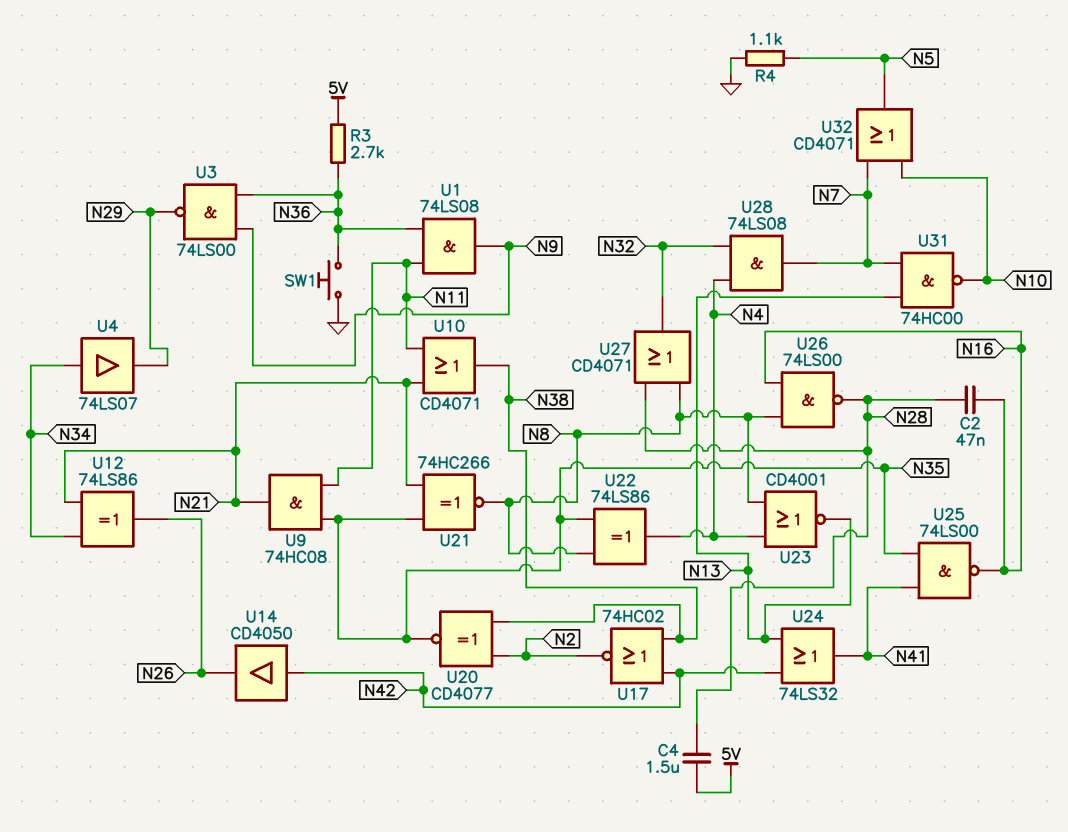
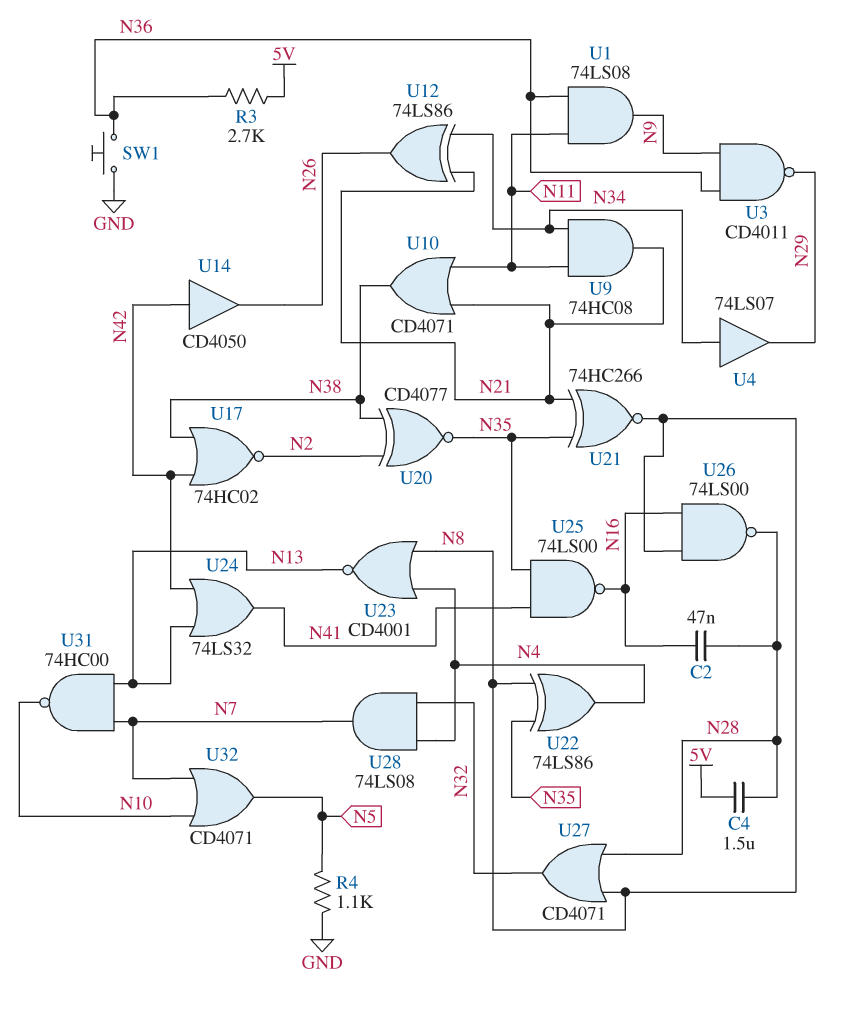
U3: NAND 74LS00 (in N9, in N36, out N29) -> NAND CD4011 (in N9, in N36, out N29)
U9: AND 74HC08 (in N11, in N35, out N21) -> AND 74HC08 (in N11, in N34, out N21)

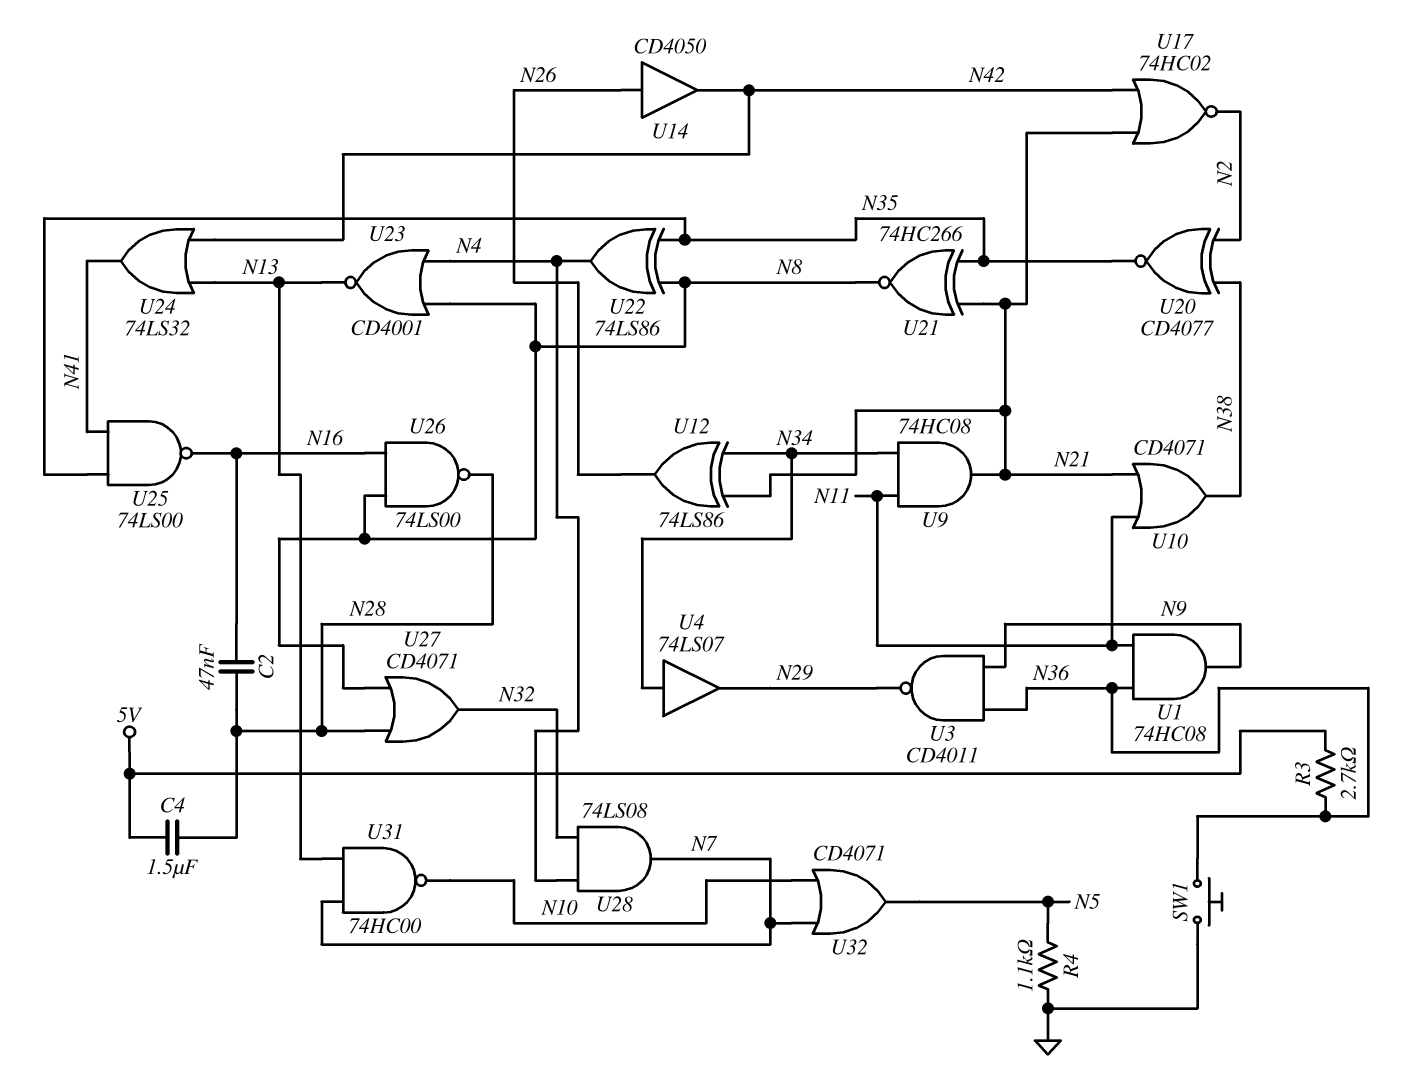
U1: AND 74LS08 (in N11, in N36, out N9) -> AND 74HC08 (in N11, in N36, out N9)
U14: buffer CD4050 (in N42, out N26) -> buffer CD4050 (in N26, out N42)
U17: NOR 74HC02 (in N38, in N42, out N2) -> NOR 74HC02 (in N21, in N42, out N2)

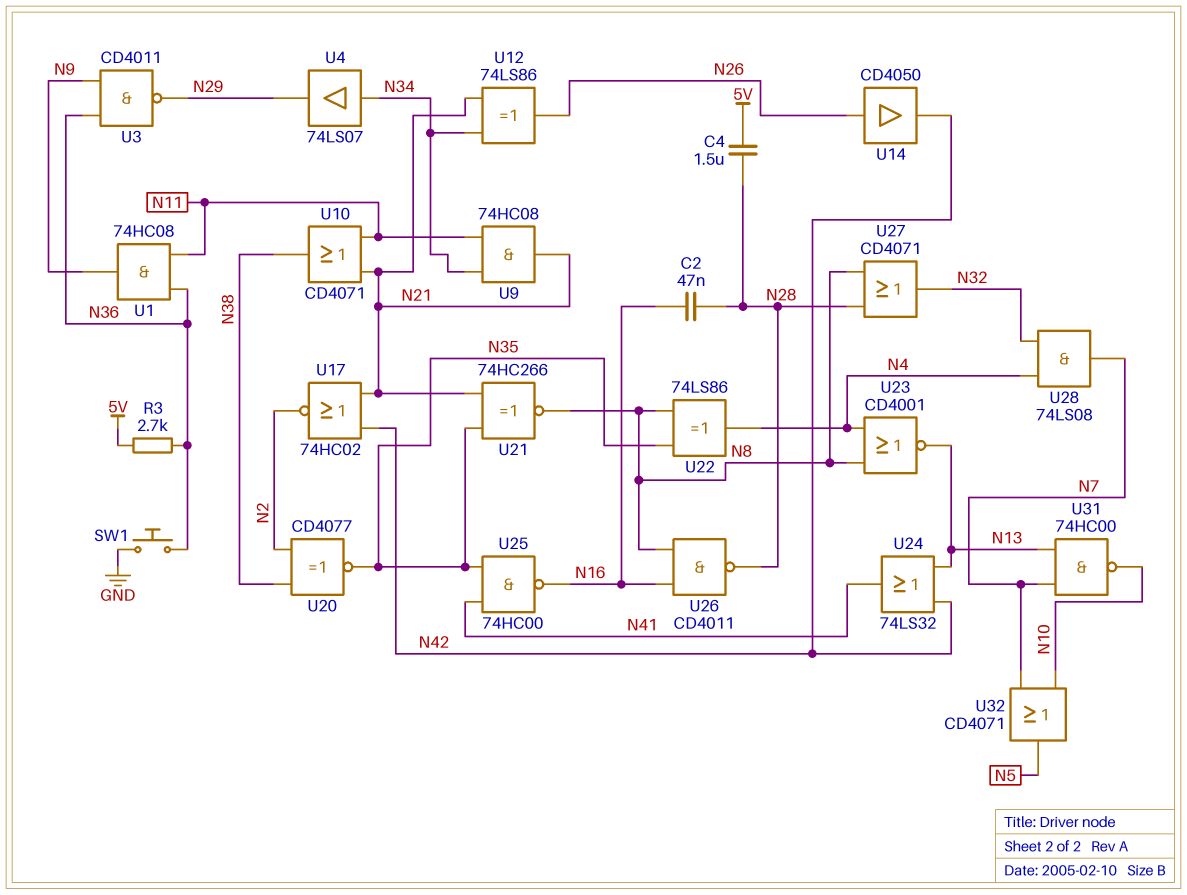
R4: 1.1k (GND, N5) -> none
U25: NAND 74LS00 (in N35, in N41, out N16) -> NAND 74HC00 (in N35, in N41, out N16)
U26: NAND 74LS00 (in N8, in N16, out N28) -> NAND CD4011 (in N8, in N16, out N28)

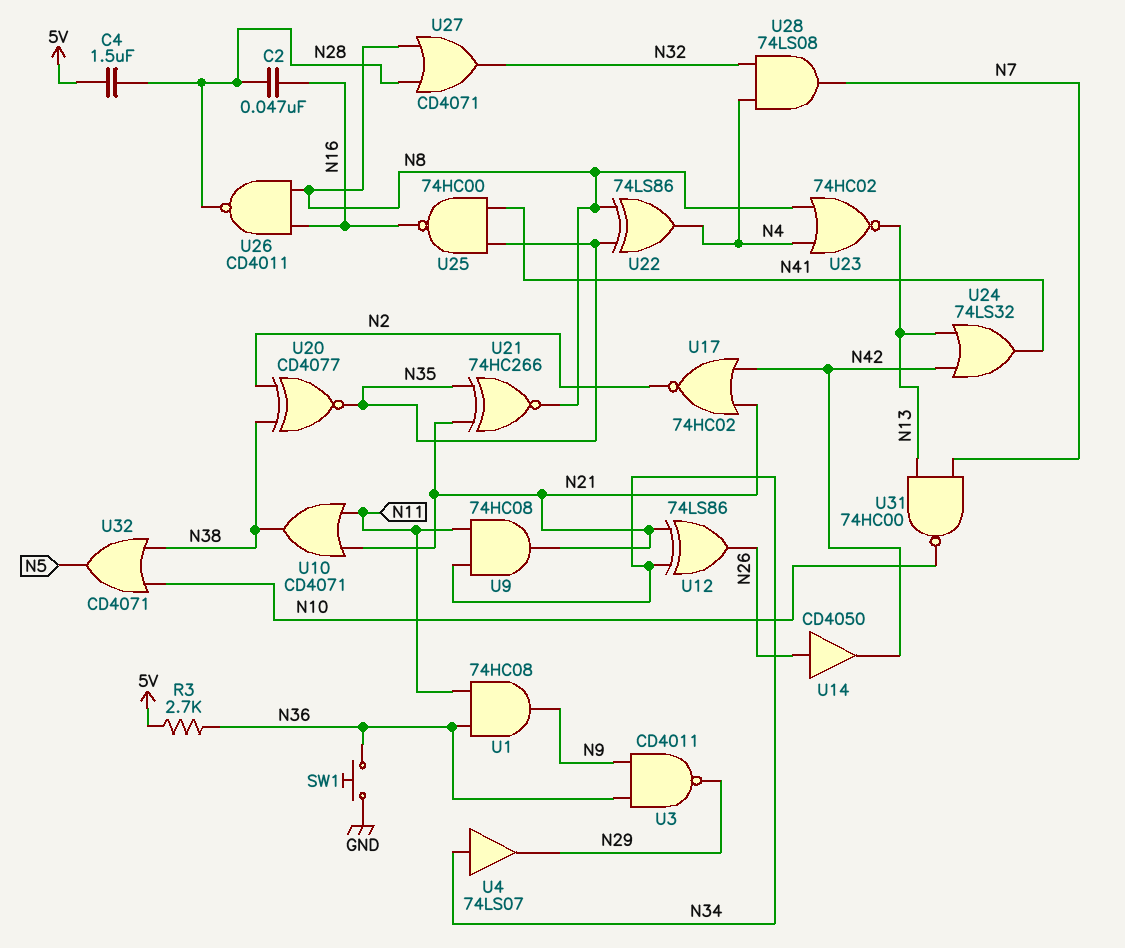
U23: NOR CD4001 (in N4, in N8, out N13) -> NOR 74HC02 (in N4, in N8, out N13)
U32: OR CD4071 (in N7, in N10, out N5) -> OR CD4071 (in N10, in N38, out N5)

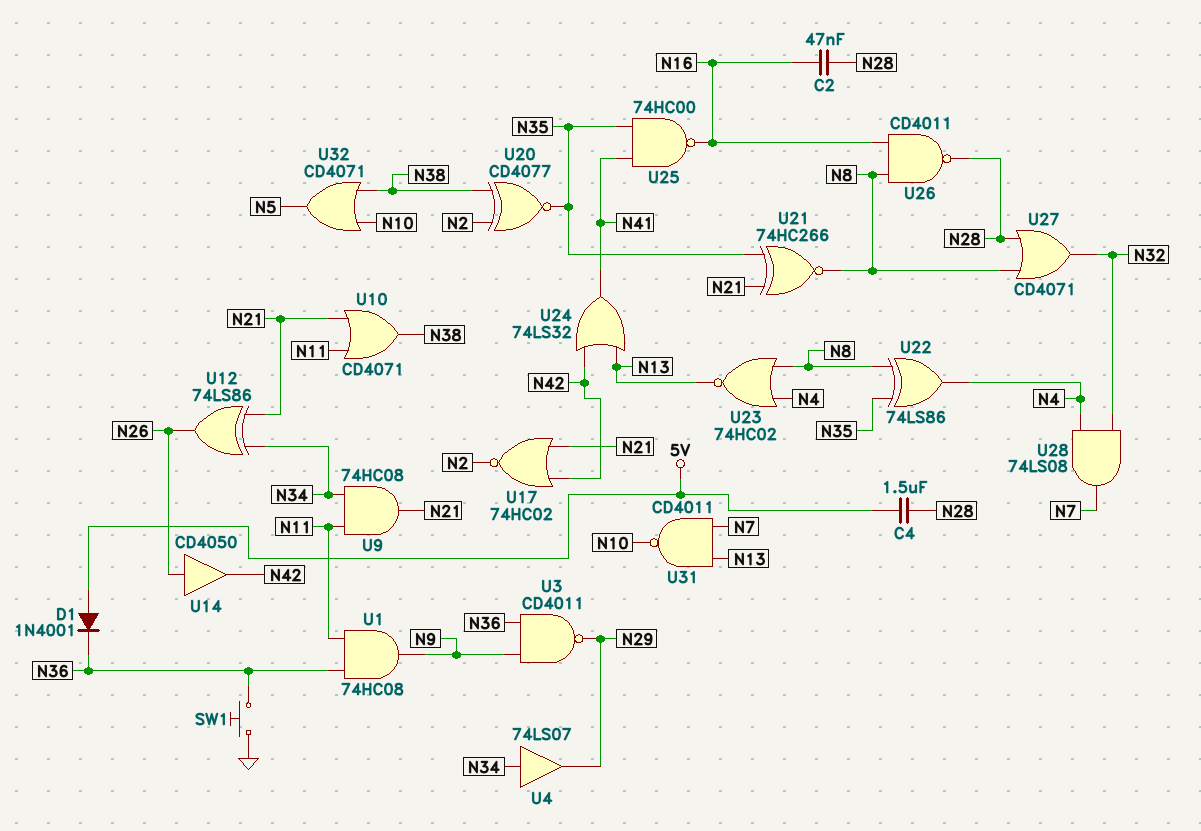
D1: none -> diode 1N4001 (A 5V, K N36)
R3: 2.7k (5V, N36) -> none
U31: NAND 74HC00 (in N7, in N13, out N10) -> NAND CD4011 (in N7, in N13, out N10)

